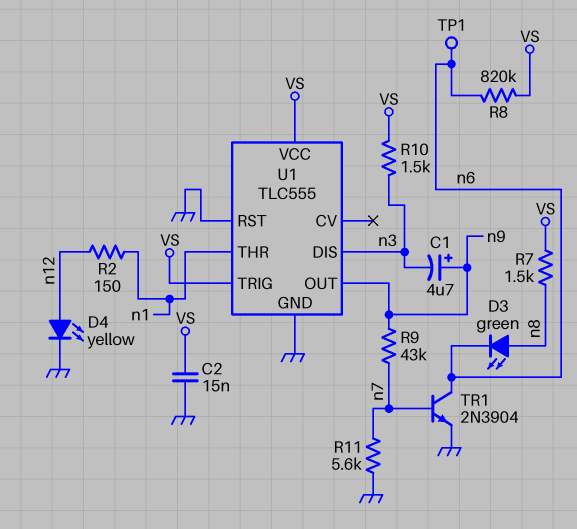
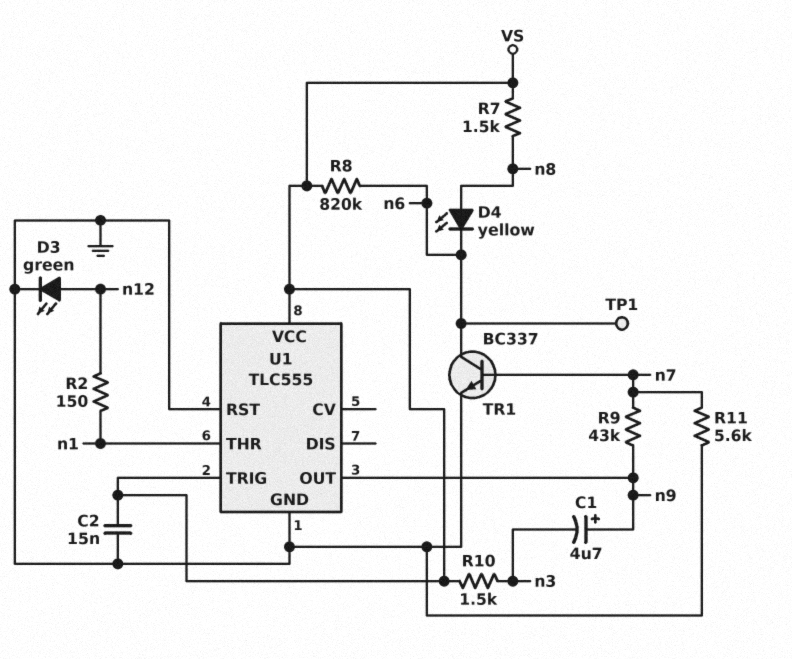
D3: LED green (A n8, K n6) -> LED green (A n12, K GND)
D4: LED yellow (A n12, K GND) -> LED yellow (A n8, K n6)
TR1: NPN 2N3904 (B n7, C n6, E GND) -> NPN BC337 (B n7, C n6, E GND)
U1 pin DIS: n3 -> none

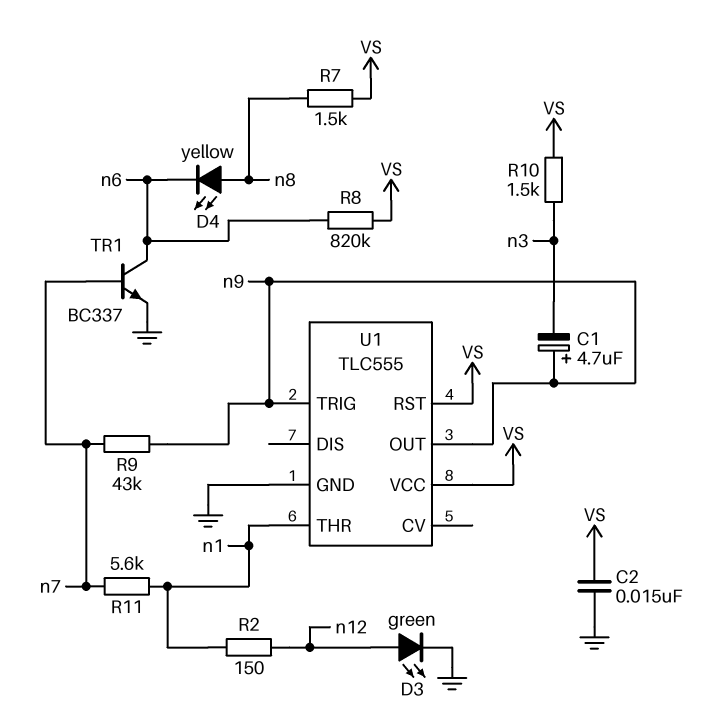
R11: 5.6k (GND, n7) -> 5.6k (n1, n7)
TP1: test point (n6) -> none
U1 pin RST: GND -> VS
U1 pin TRIG: VS -> n9

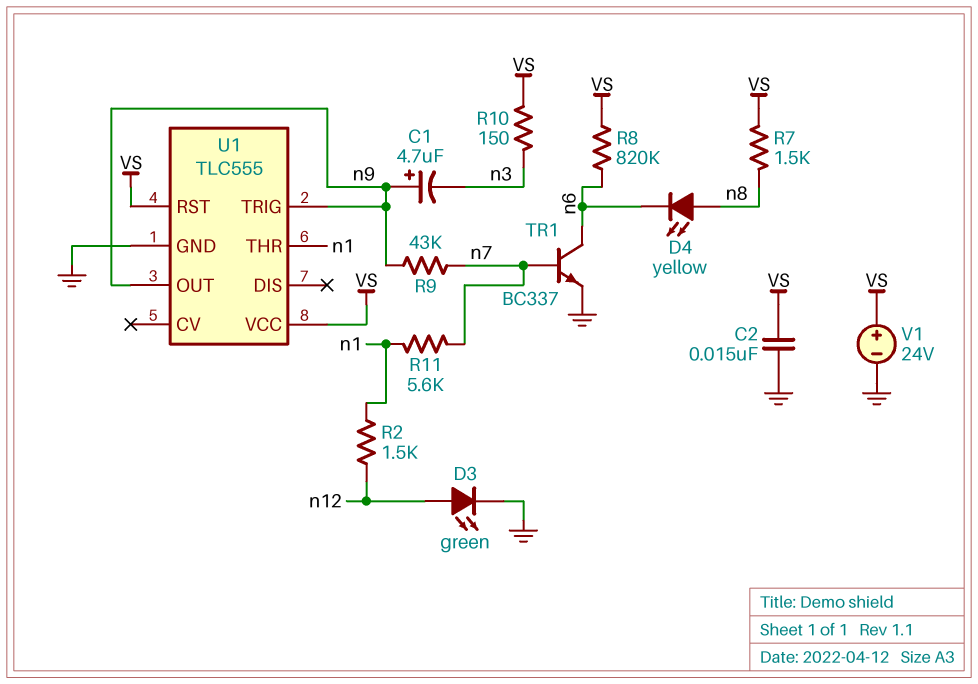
R2: 150 (n1, n12) -> 1.5k (n1, n12)
R10: 1.5k (VS, n3) -> 150 (VS, n3)
V1: none -> 24V (plus VS, minus GND)

